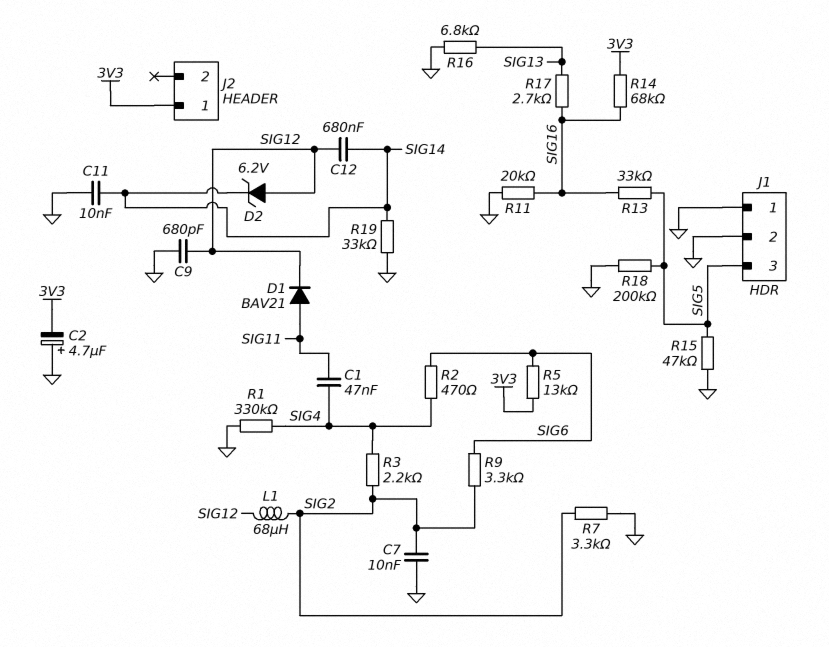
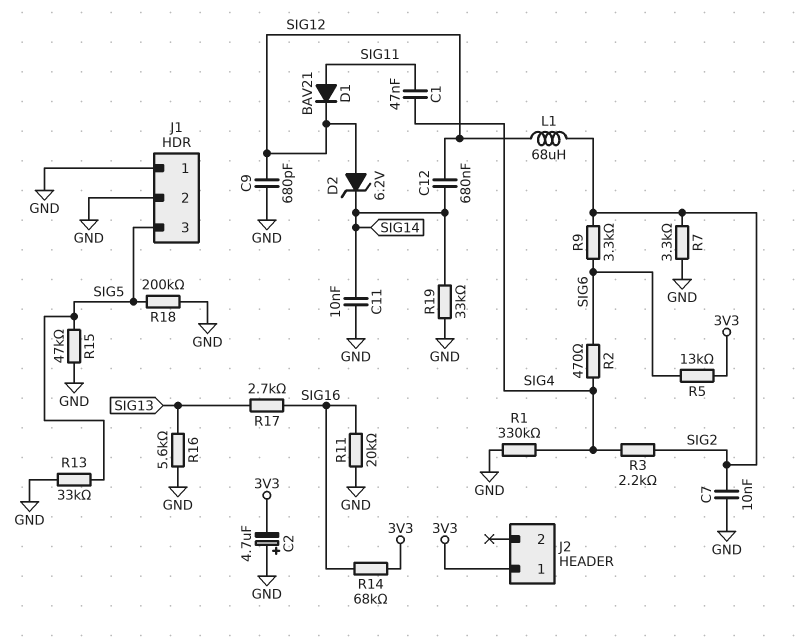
R13: 33k (SIG5, SIG16) -> 33k (GND, SIG5)
R16: 6.8k (GND, SIG13) -> 5.6k (GND, SIG13)

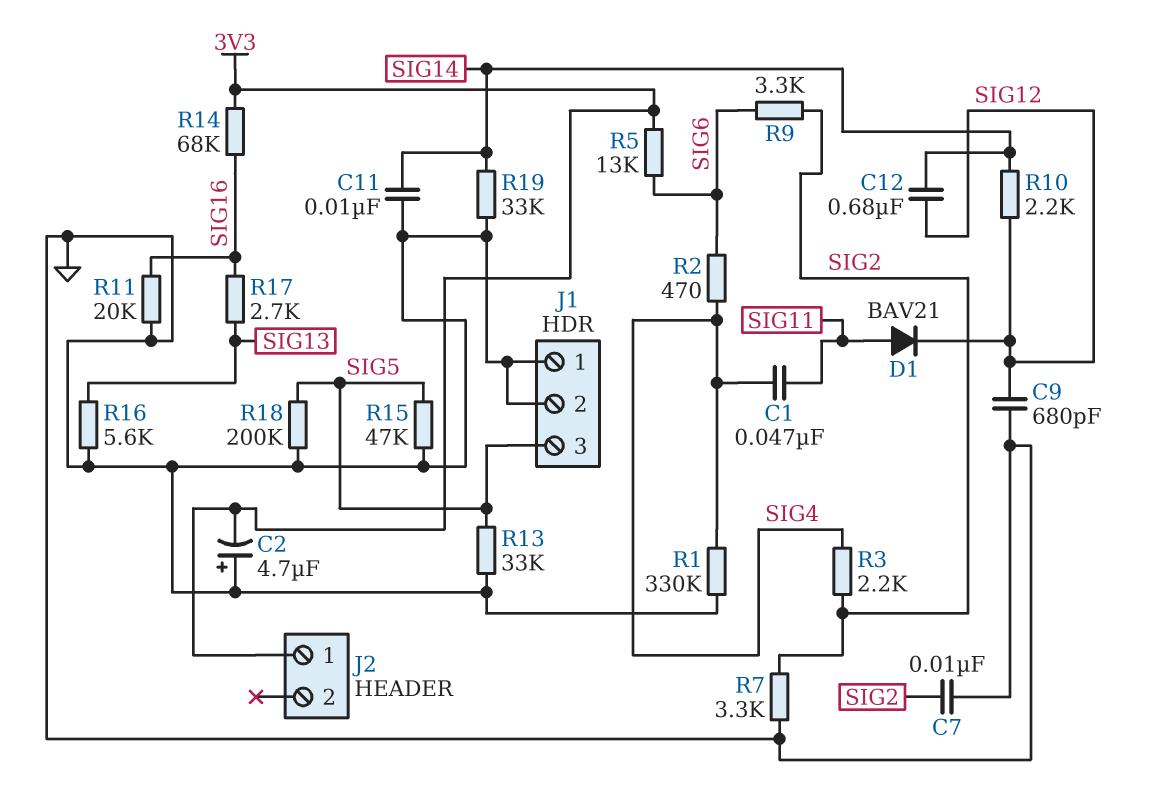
D2: zener 6.2V (A SIG12, K SIG14) -> none
L1: 68uH (SIG2, SIG12) -> none
R10: none -> 2.2k (SIG12, SIG14)

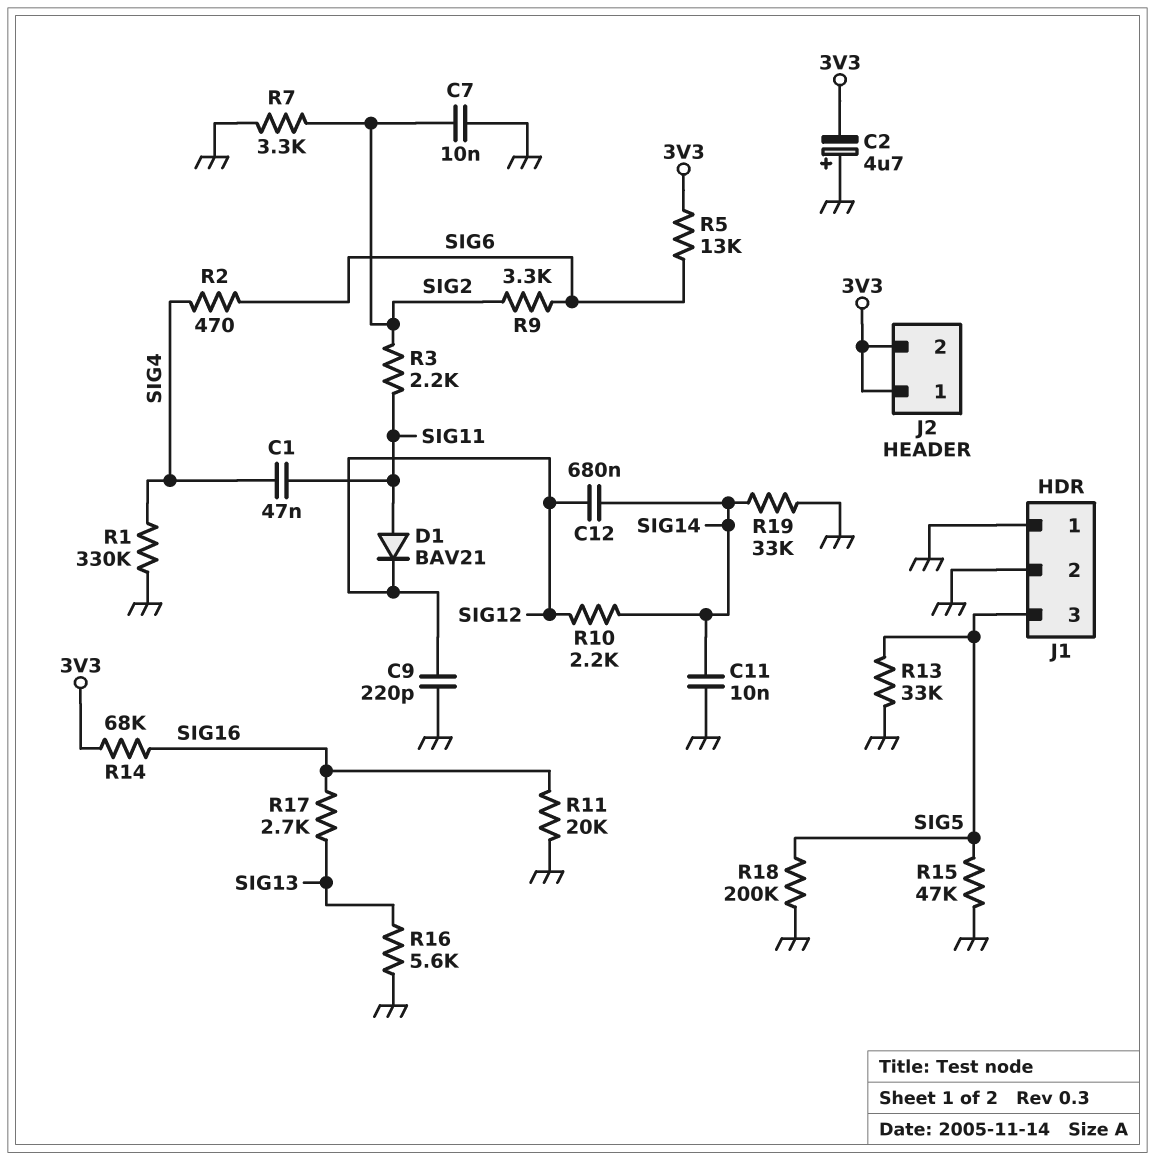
C9: 680pF (GND, SIG12) -> 220pF (GND, SIG12)
J2 pin 2: none -> 3V3
R3: 2.2k (SIG2, SIG4) -> 2.2k (SIG2, SIG11)

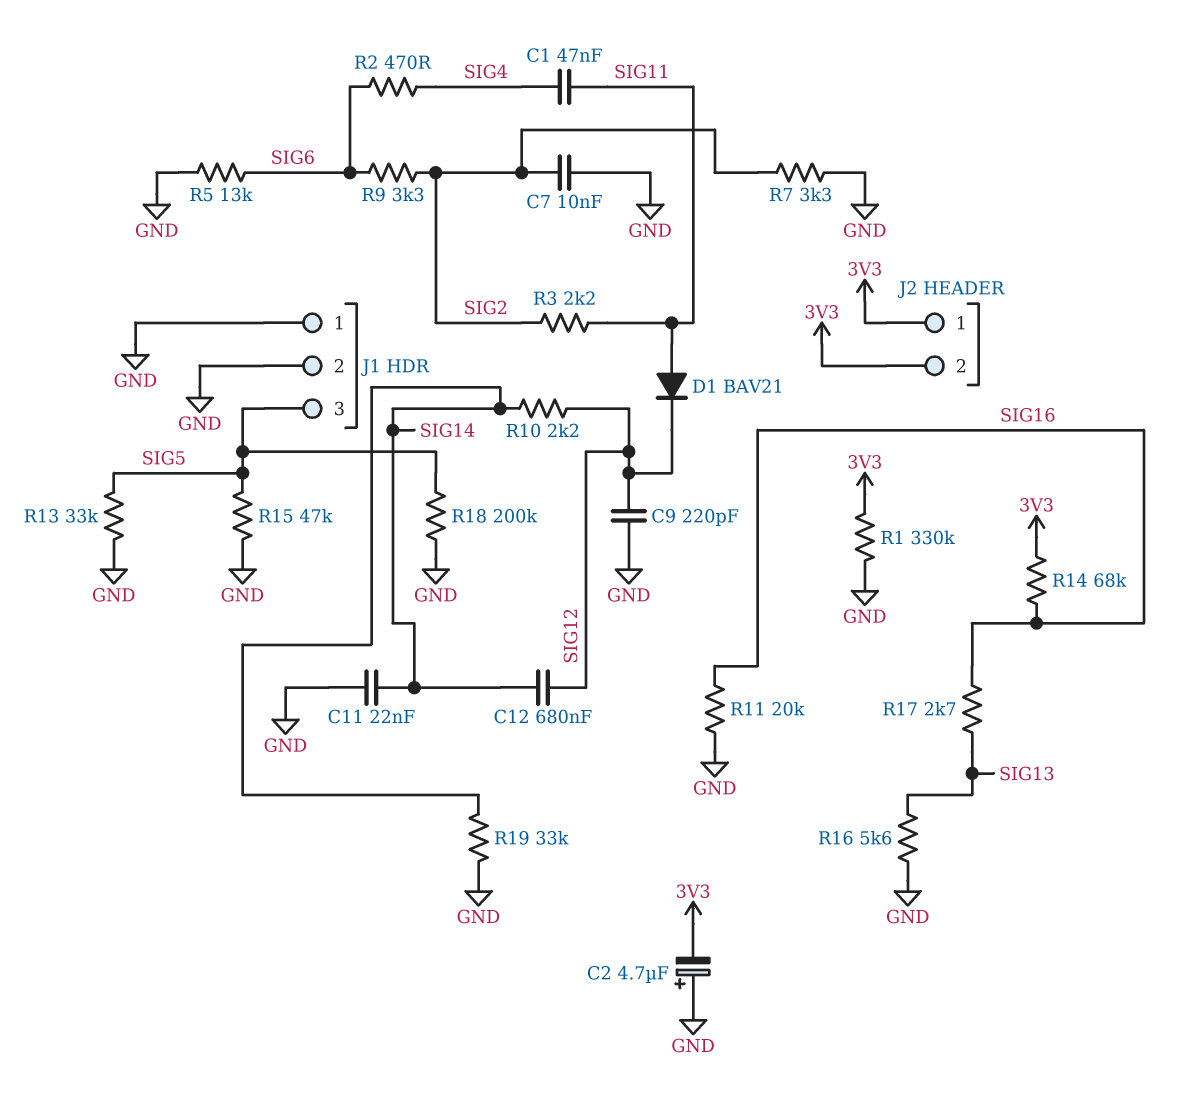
C11: 10nF (GND, SIG14) -> 22nF (GND, SIG14)
R1: 330k (GND, SIG4) -> 330k (3V3, GND)
R5: 13k (3V3, SIG6) -> 13k (GND, SIG6)

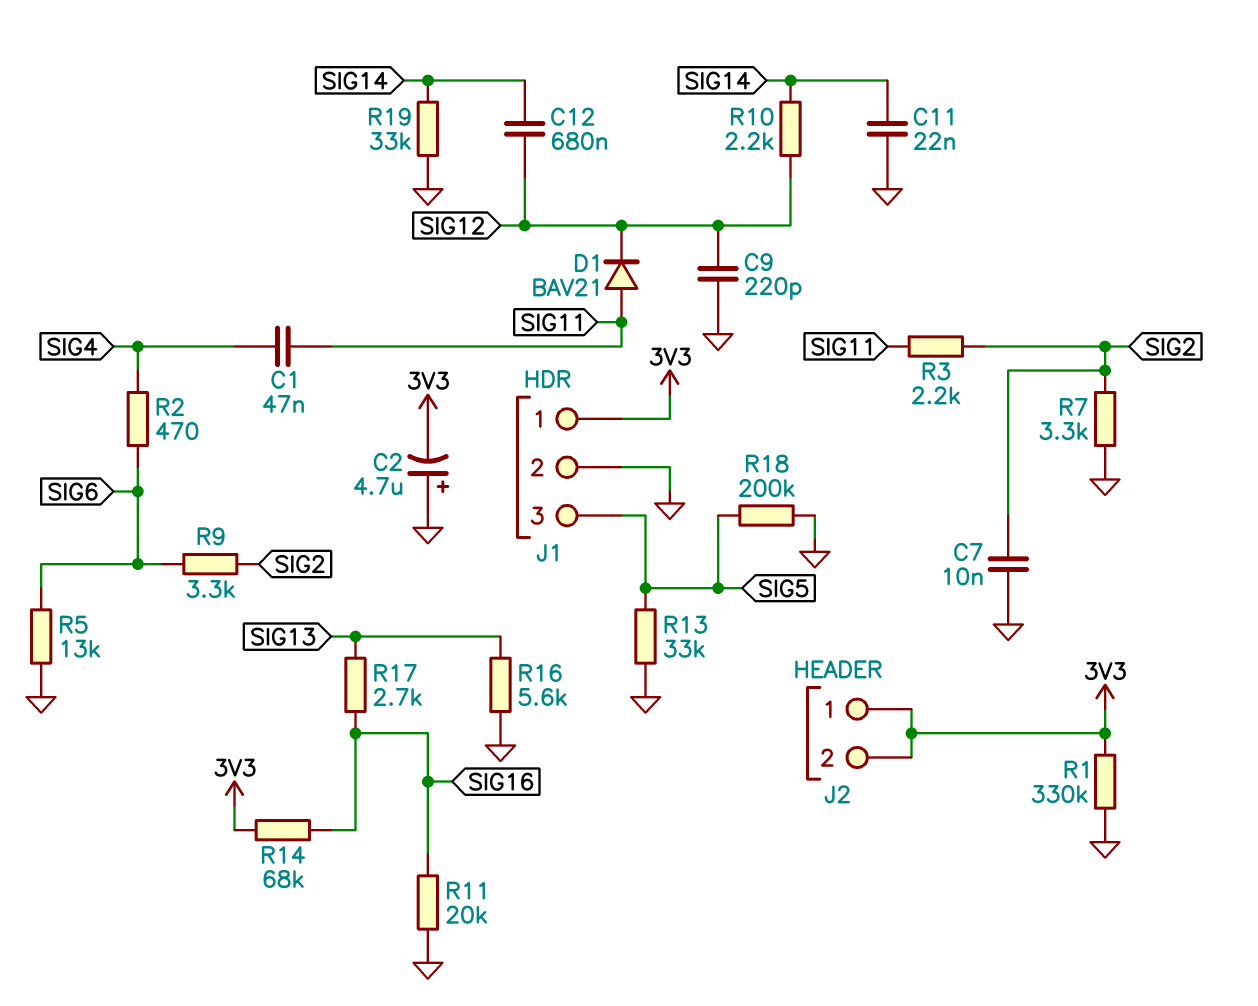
J1 pin 1: GND -> 3V3
R15: 47k (GND, SIG5) -> none

